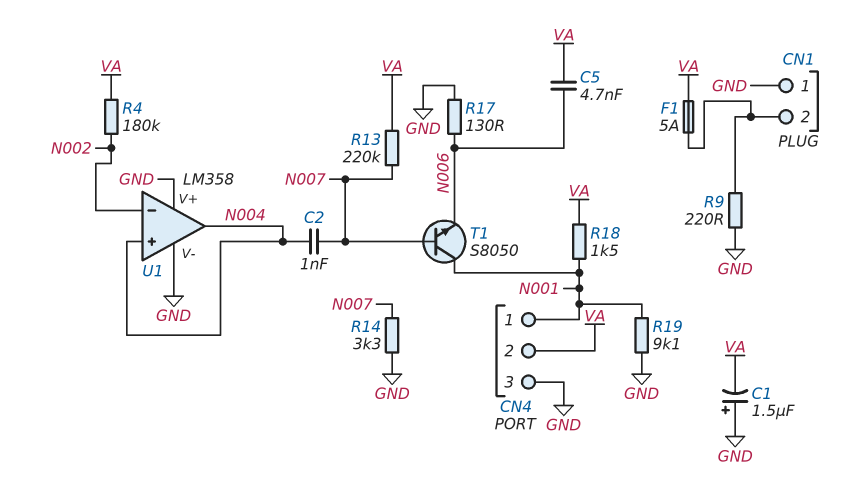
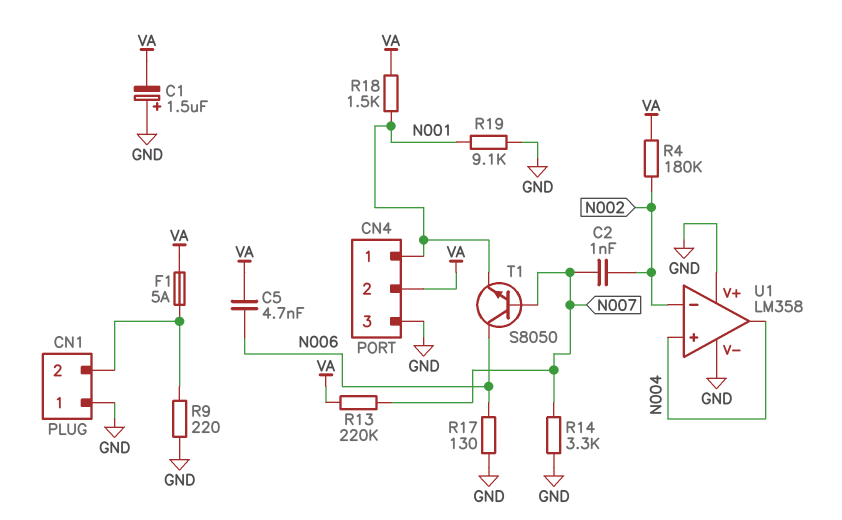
C2: 1nF (N004, N007) -> 1nF (N002, N007)
T1: NPN S8050 (B N007, C N001, E N006) -> NPN S8050 (B N007, C N006, E N001)

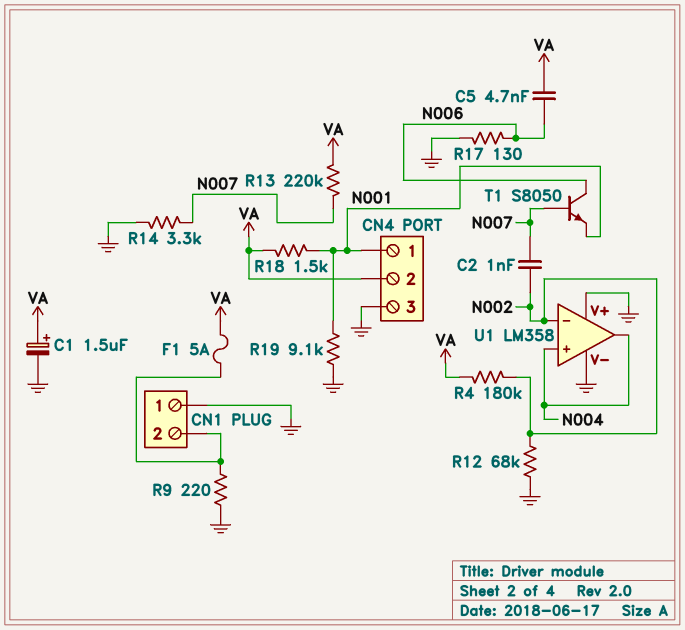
C1: 1.5uF (plus GND, minus VA) -> 1.5uF (plus VA, minus GND)
R12: none -> 68k (GND, N002)

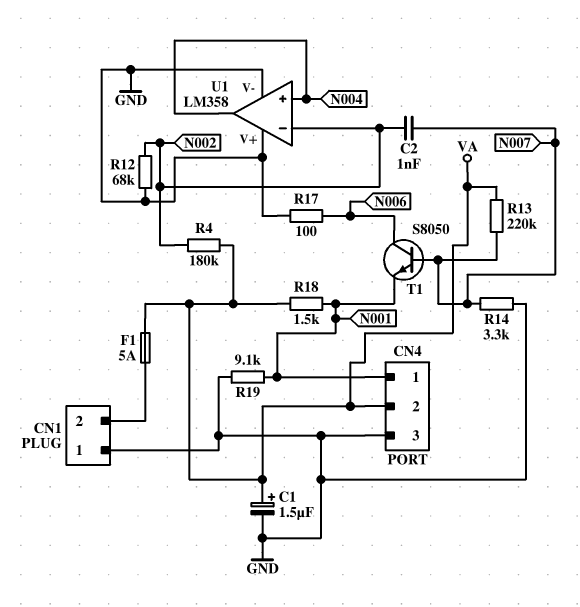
C5: 4.7nF (N006, VA) -> none
R9: 220 (CN1/2, GND) -> none
R17: 130 (GND, N006) -> 100 (GND, N006)

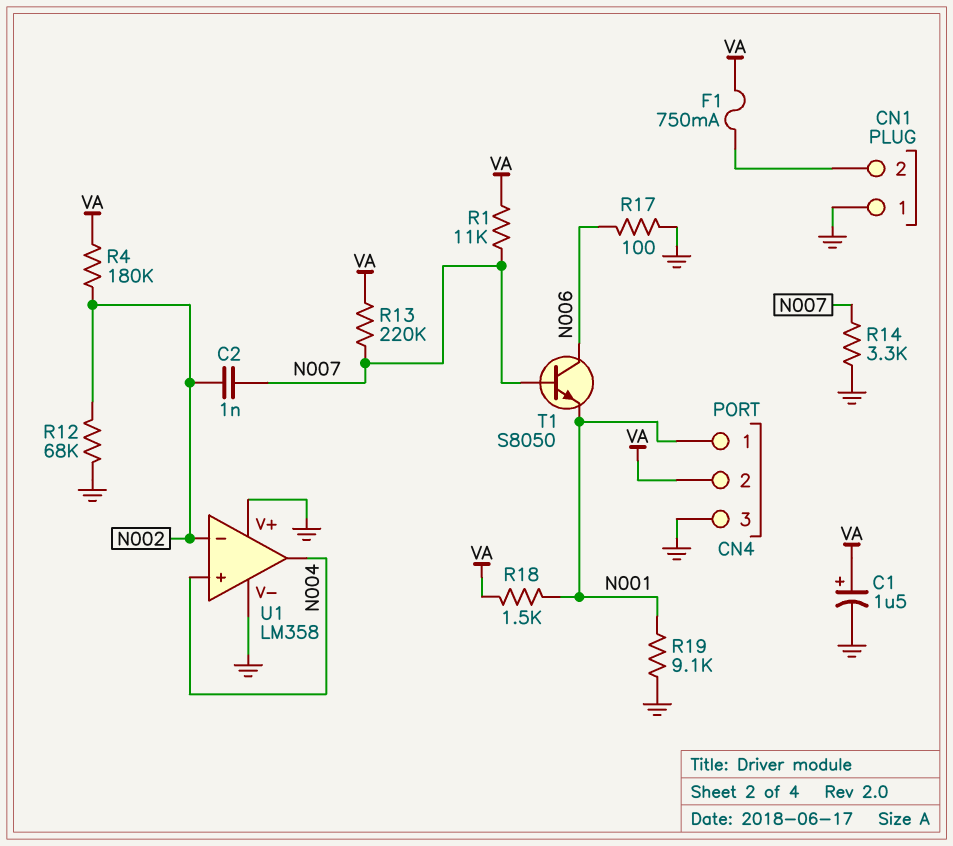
F1: 5A (CN1/2, VA) -> 750mA (CN1/2, VA)
R1: none -> 11k (N007, VA)

